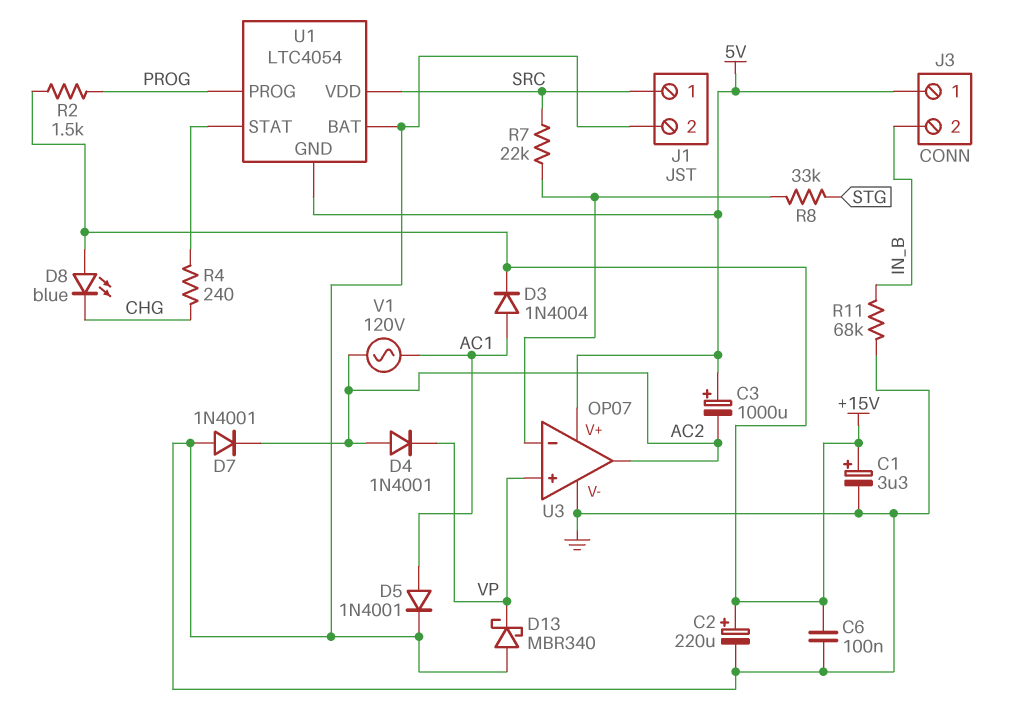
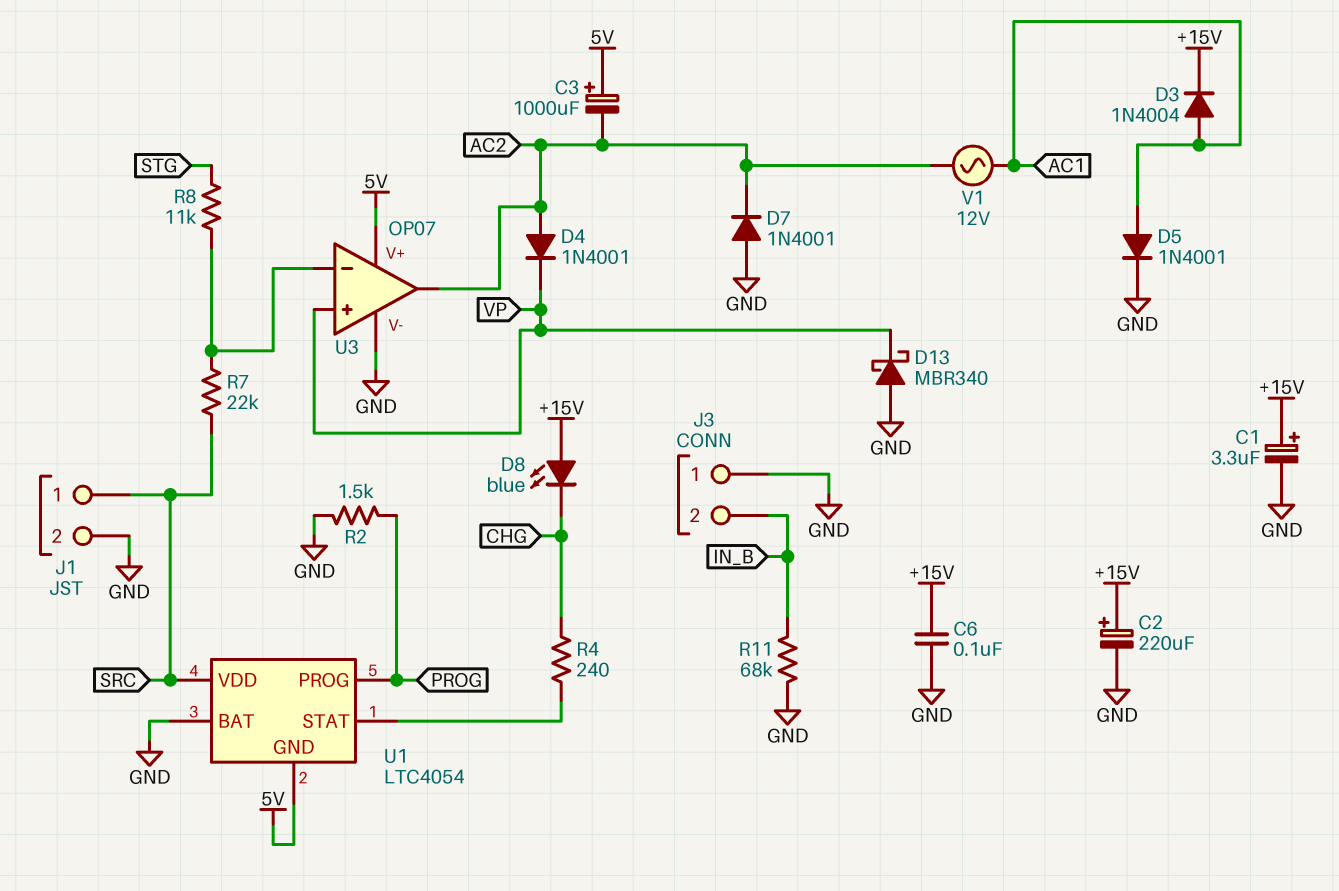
J3 pin 1: 5V -> GND
R2: 1.5k (+15V, PROG) -> 1.5k (GND, PROG)
R8: 33k (STG, U3/in-) -> 11k (STG, U3/in-)
V1: AC 120V (AC1, AC2) -> AC 12V (AC1, AC2)

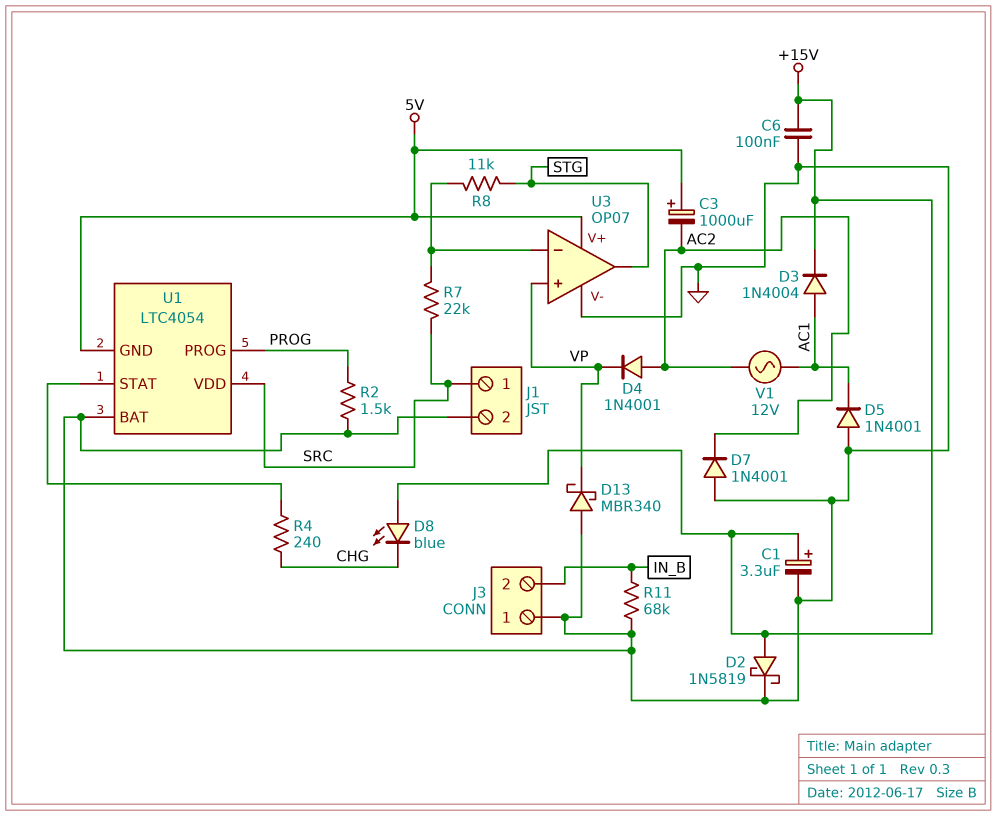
C2: 220uF (plus +15V, minus GND) -> none
D2: none -> schottky 1N5819 (A +15V, K GND)
D5: diode 1N4001 (A AC1, K GND) -> diode 1N4001 (A GND, K AC1)
U3 pin out: AC2 -> STG

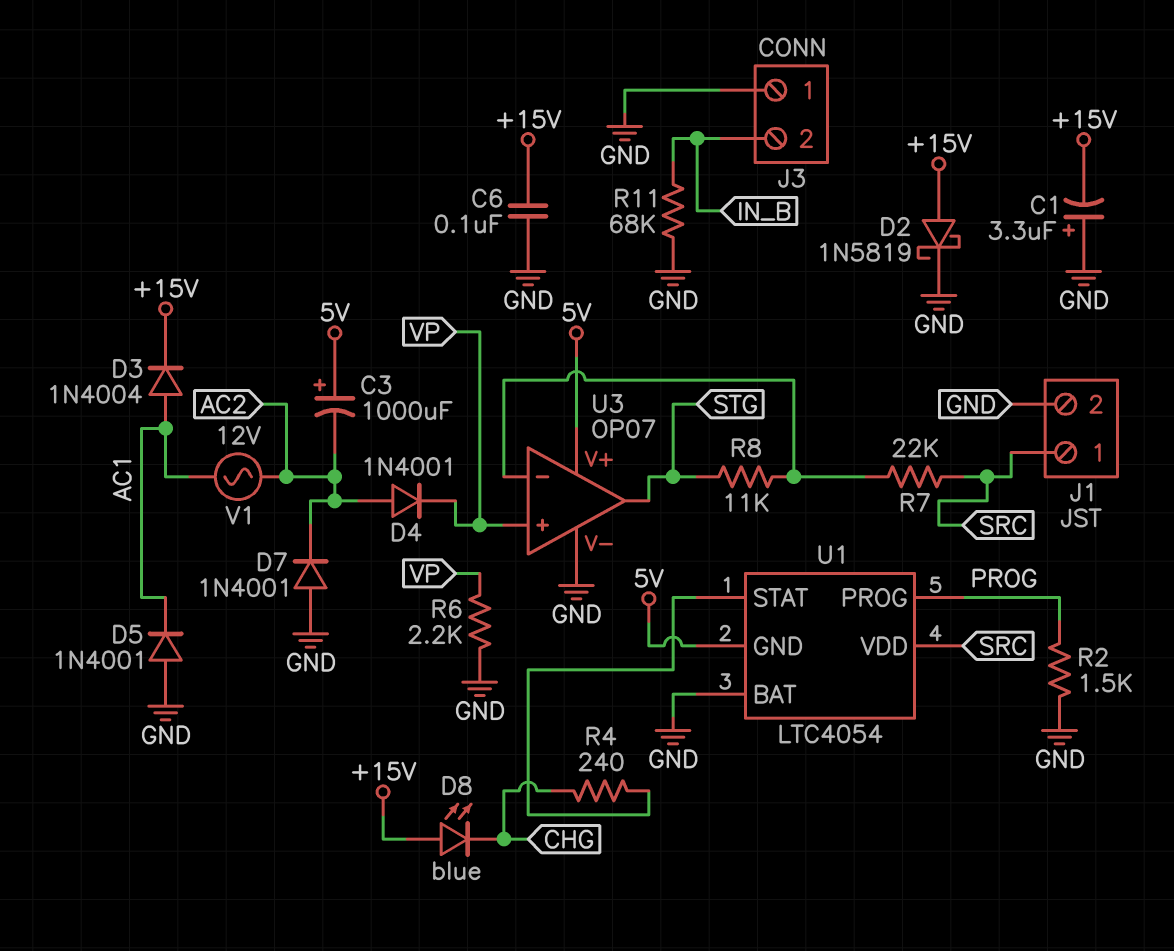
C1: 3.3uF (plus +15V, minus GND) -> 3.3uF (plus GND, minus +15V)
D13: schottky MBR340 (A GND, K VP) -> none
R6: none -> 2.2k (GND, VP)

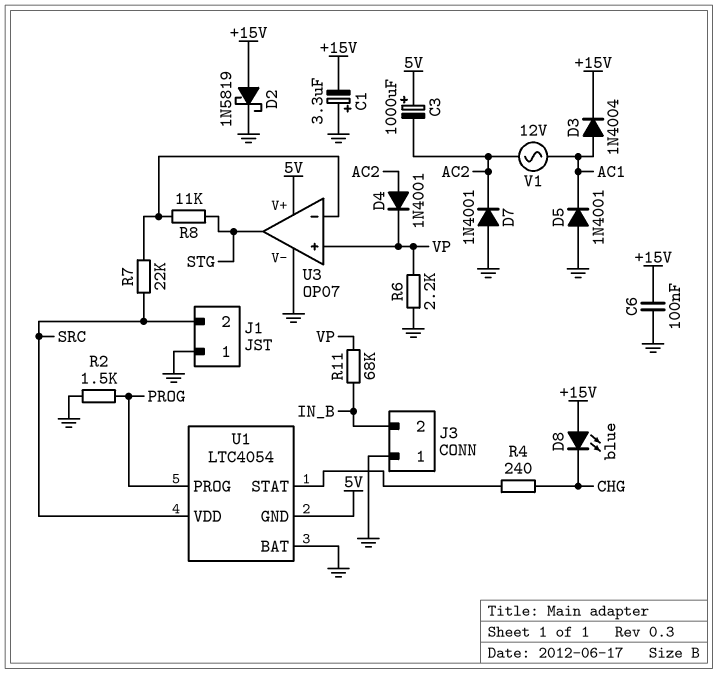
J1 pin 1: SRC -> GND
J1 pin 2: GND -> SRC
R11: 68k (GND, IN_B) -> 68k (IN_B, VP)

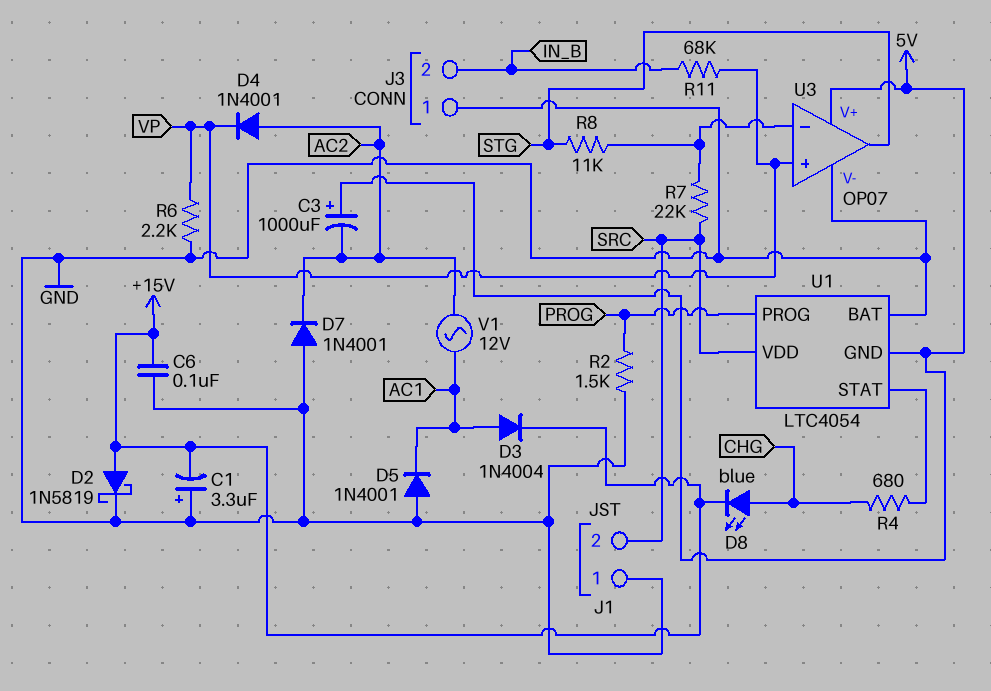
D8: LED blue (A +15V, K CHG) -> LED blue (A CHG, K +15V)
R4: 240 (CHG, U1/STAT) -> 680 (CHG, U1/STAT)

